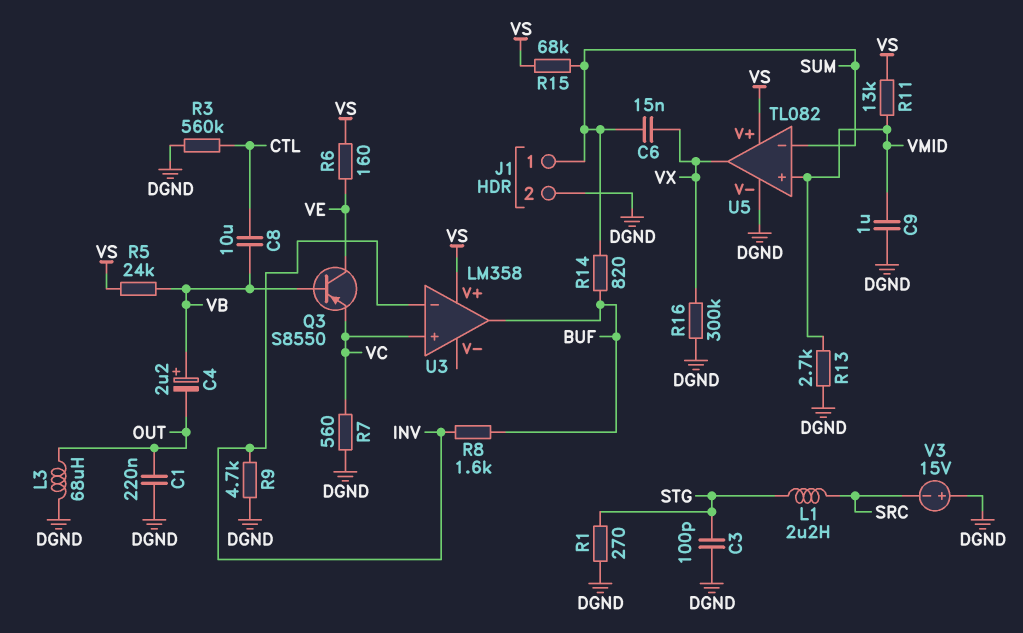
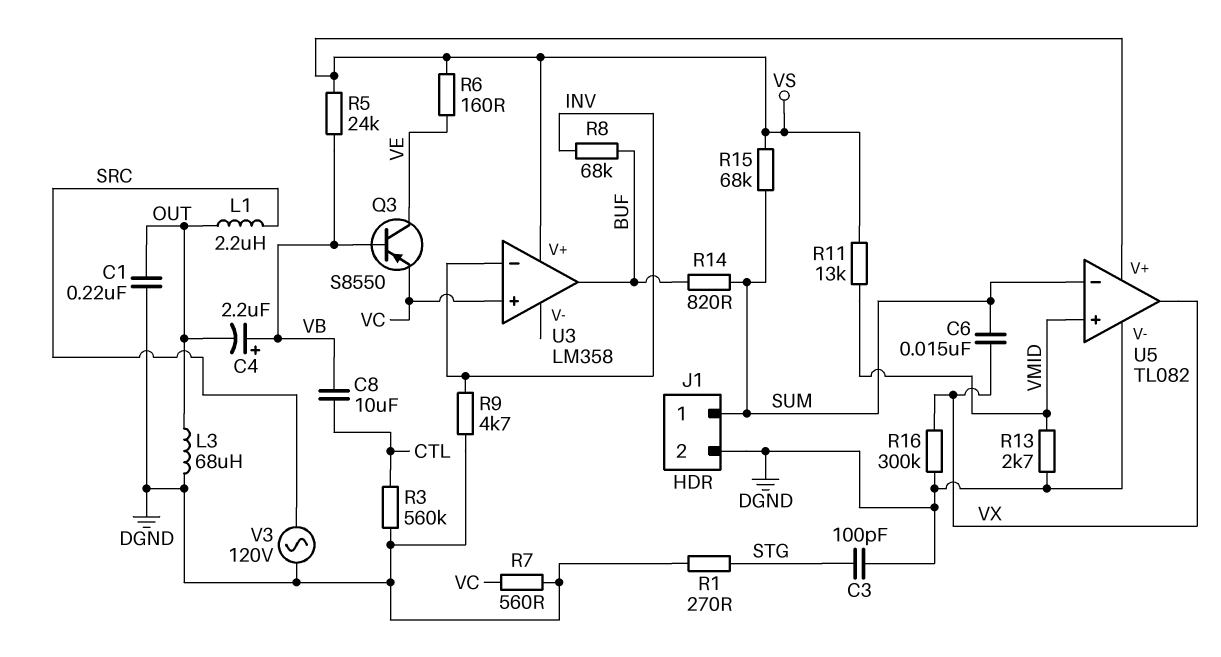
C9: 1uF (DGND, VMID) -> none
L1: 2.2uH (SRC, STG) -> 2.2uH (OUT, SRC)
R8: 1.6k (BUF, INV) -> 68k (BUF, INV)
V3: 15V (plus DGND, minus SRC) -> AC 120V (DGND, SRC)

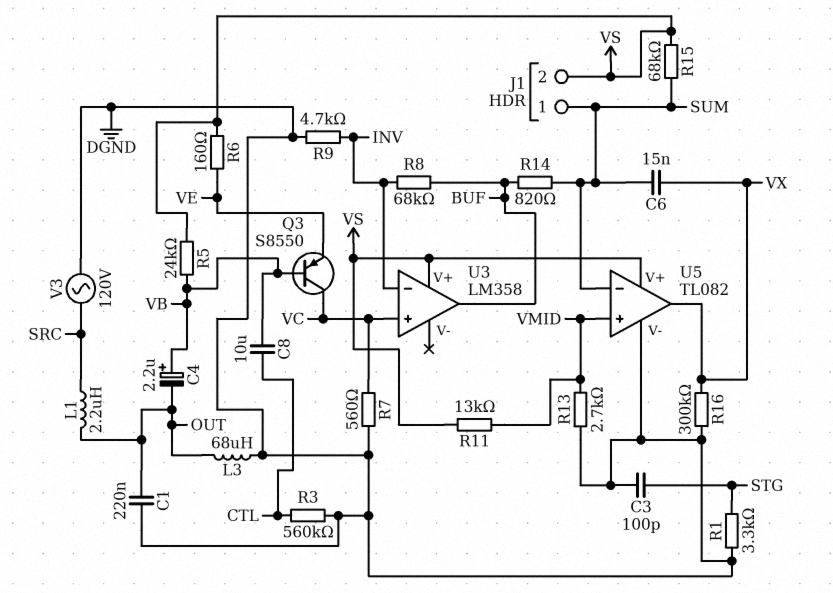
J1 pin 2: DGND -> VS
Q3: PNP S8550 (B VB, C VE, E VC) -> PNP S8550 (B VB, C VC, E VE)
R1: 270 (DGND, STG) -> 3.3k (DGND, STG)

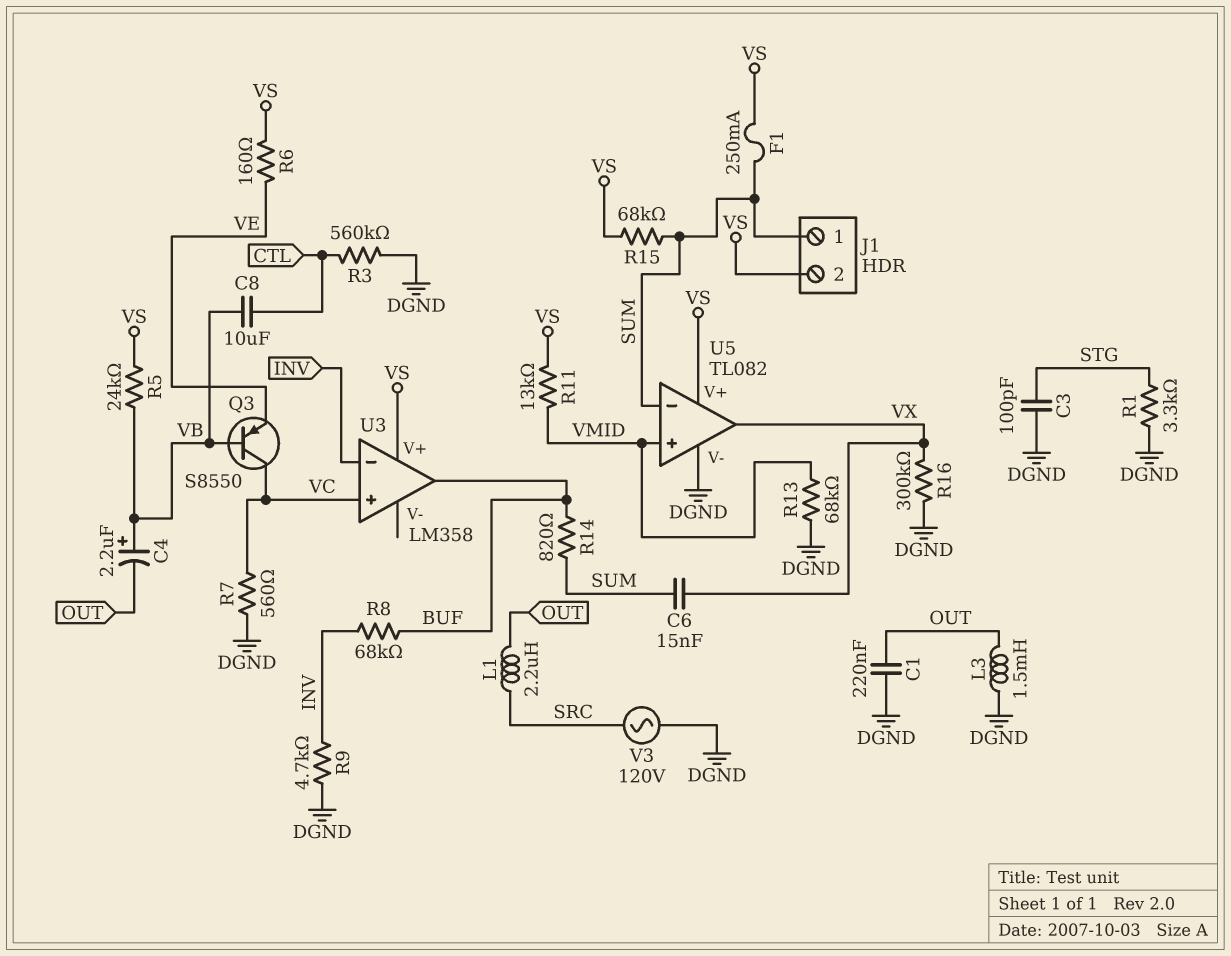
F1: none -> 250mA (SUM, VS)
L3: 68uH (DGND, OUT) -> 1.5mH (DGND, OUT)
R13: 2.7k (DGND, VMID) -> 68k (DGND, VMID)

